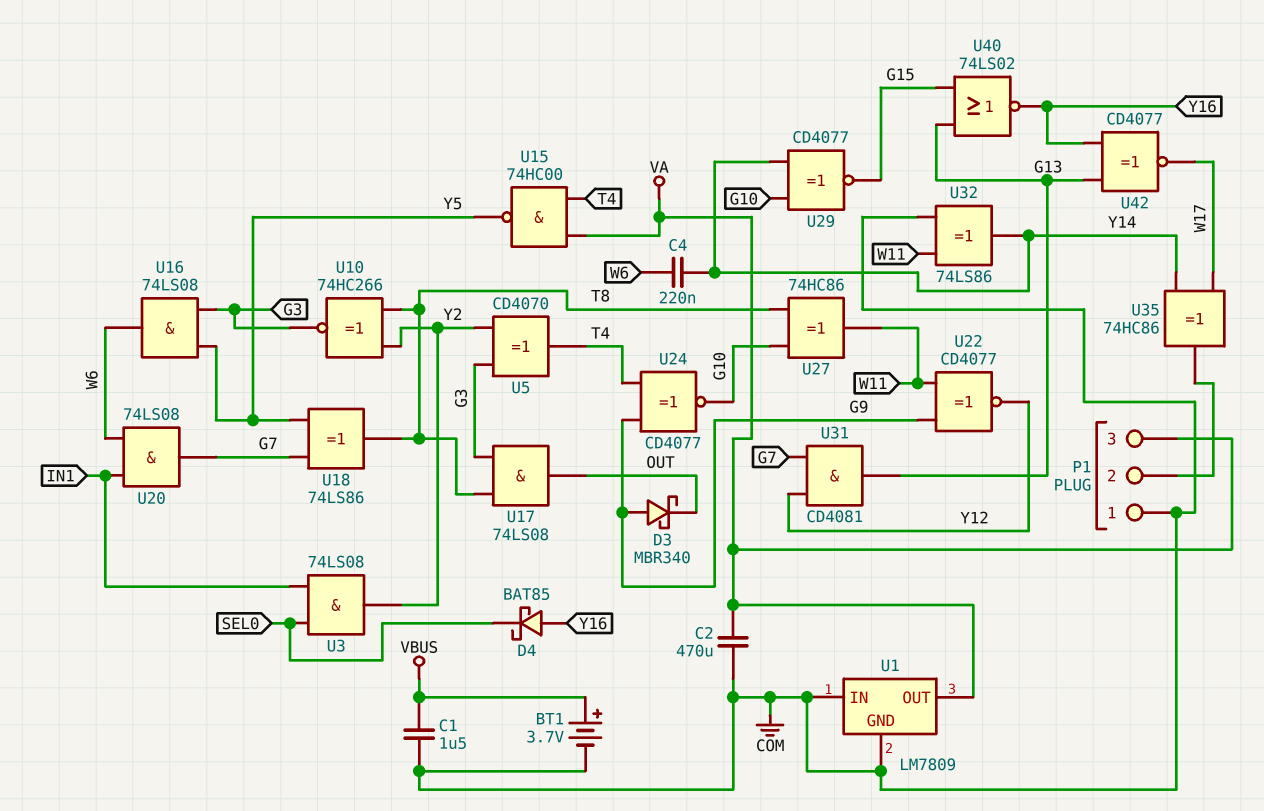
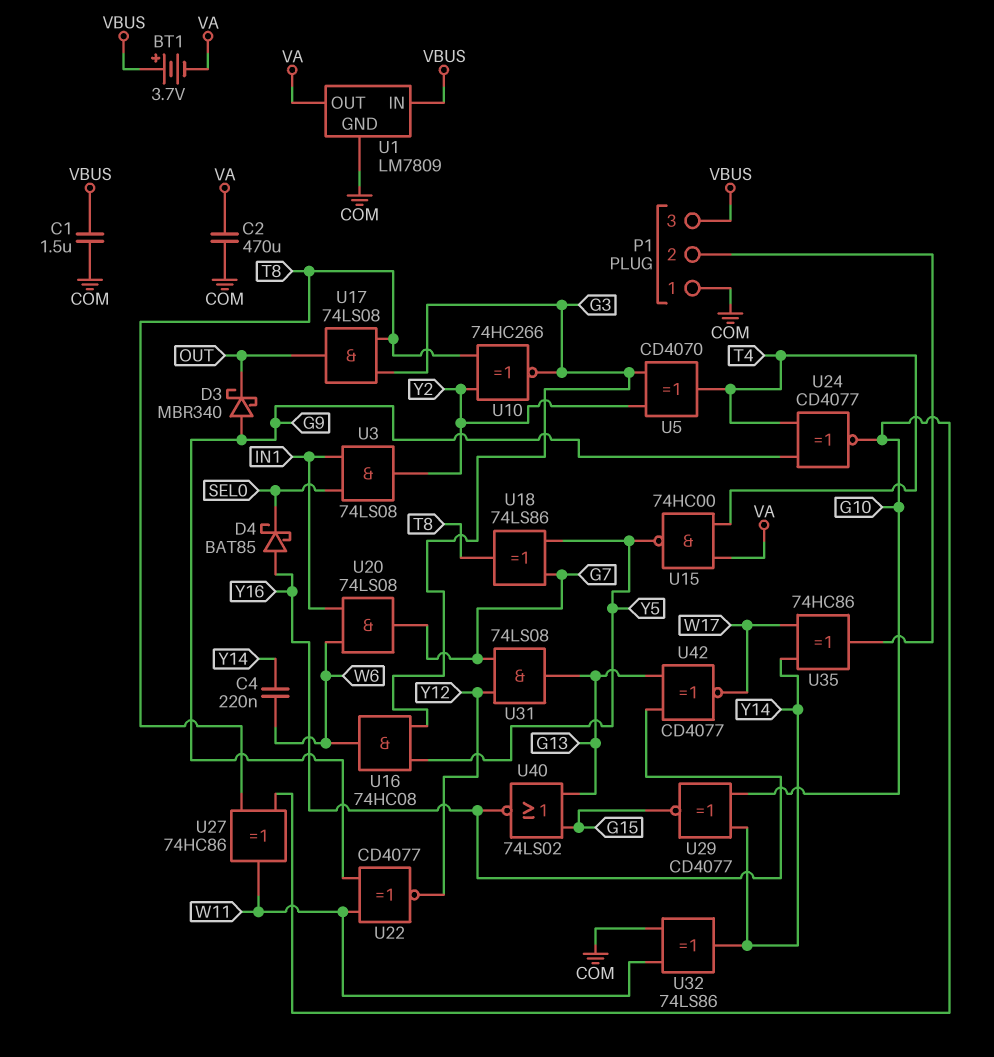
BT1: 3.7V (plus VBUS, minus COM) -> 3.7V (plus VBUS, minus VA)
P1 pin 3: VA -> VBUS
U1 pin IN: COM -> VBUS
U16: AND 74LS08 (in G3, in Y5, out W6) -> AND 74HC08 (in G3, in Y5, out W6)
U31: AND CD4081 (in G7, in Y12, out G13) -> AND 74LS08 (in G7, in Y12, out G13)

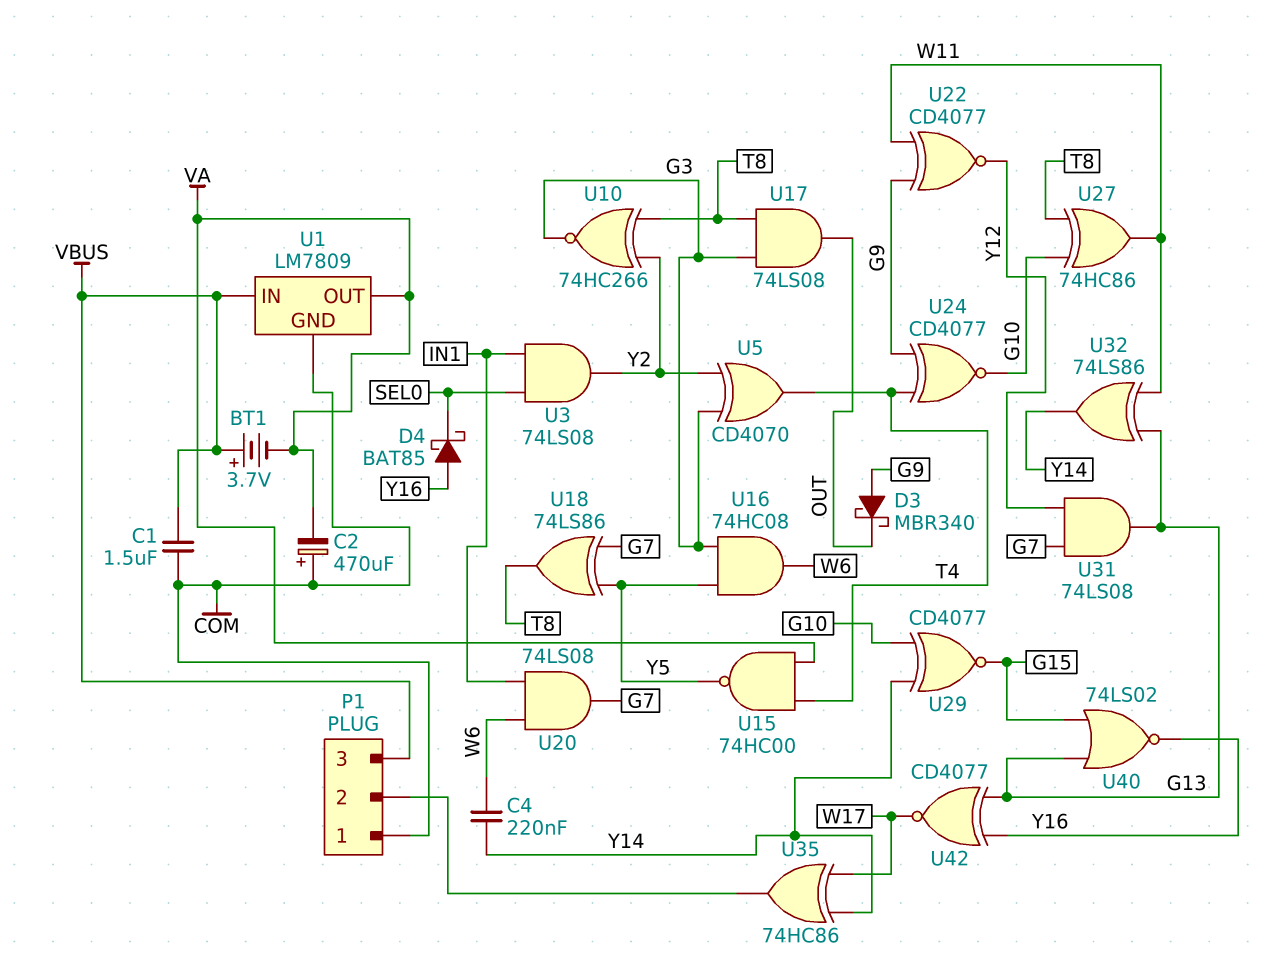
C2: 470uF (COM, VA) -> 470uF (plus COM, minus VA)
U32: XOR 74LS86 (in COM, in W11, out Y14) -> XOR 74LS86 (in G13, in W11, out Y14)

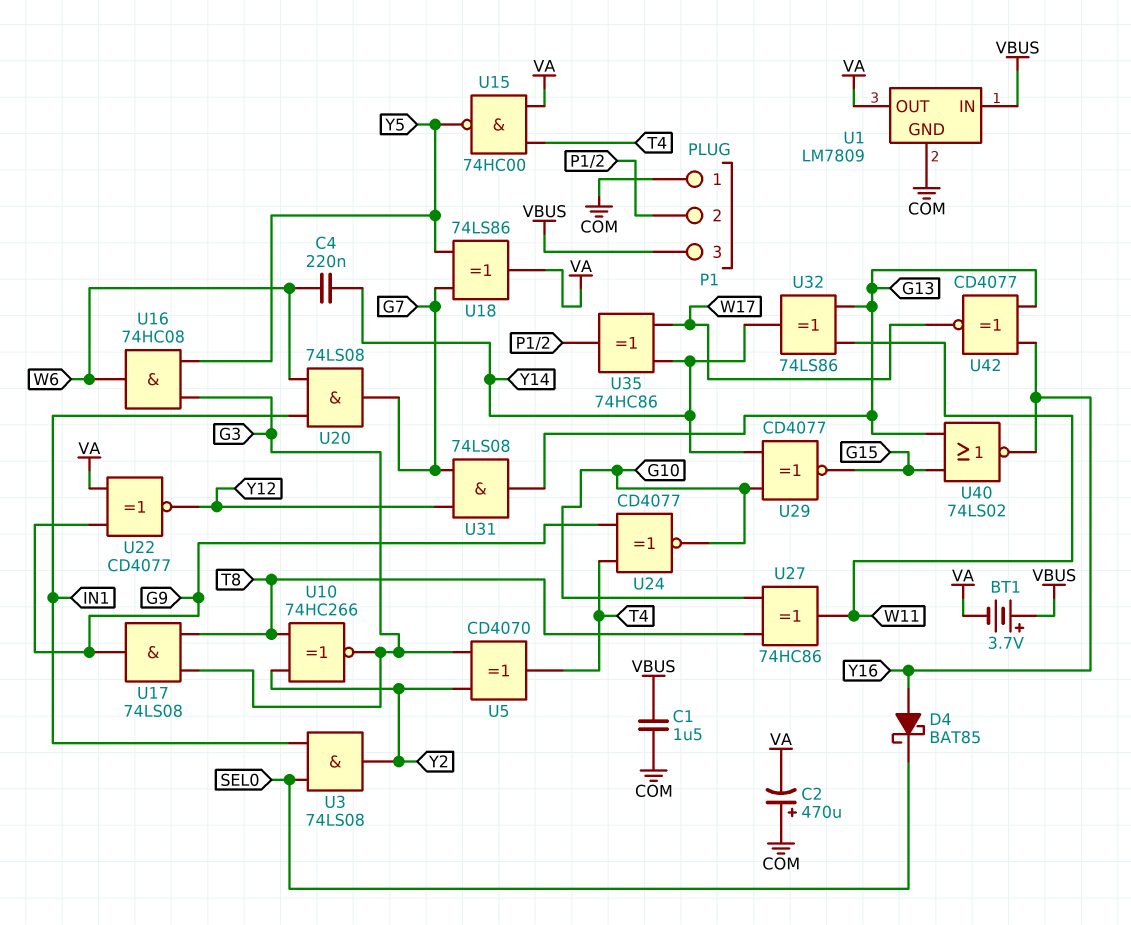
D3: schottky MBR340 (A G9, K OUT) -> none
U17: AND 74LS08 (in G3, in T8, out OUT) -> AND 74LS08 (in G3, in T8, out G9)
U18: XOR 74LS86 (in G7, in Y5, out T8) -> XOR 74LS86 (in G7, in Y5, out VA)
U22: XNOR CD4077 (in G9, in W11, out Y12) -> XNOR CD4077 (in G9, in VA, out Y12)

